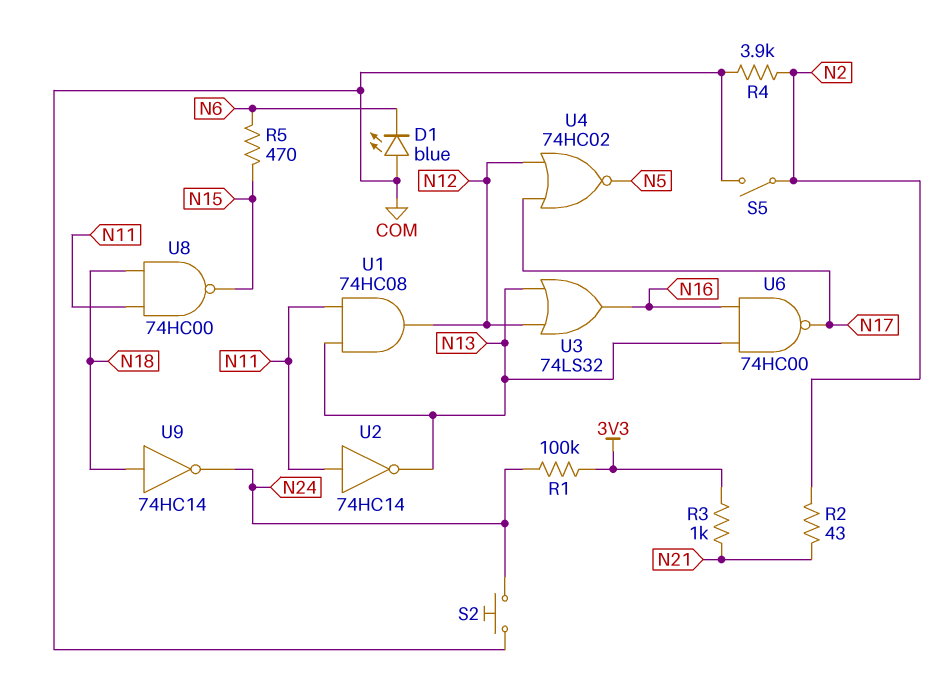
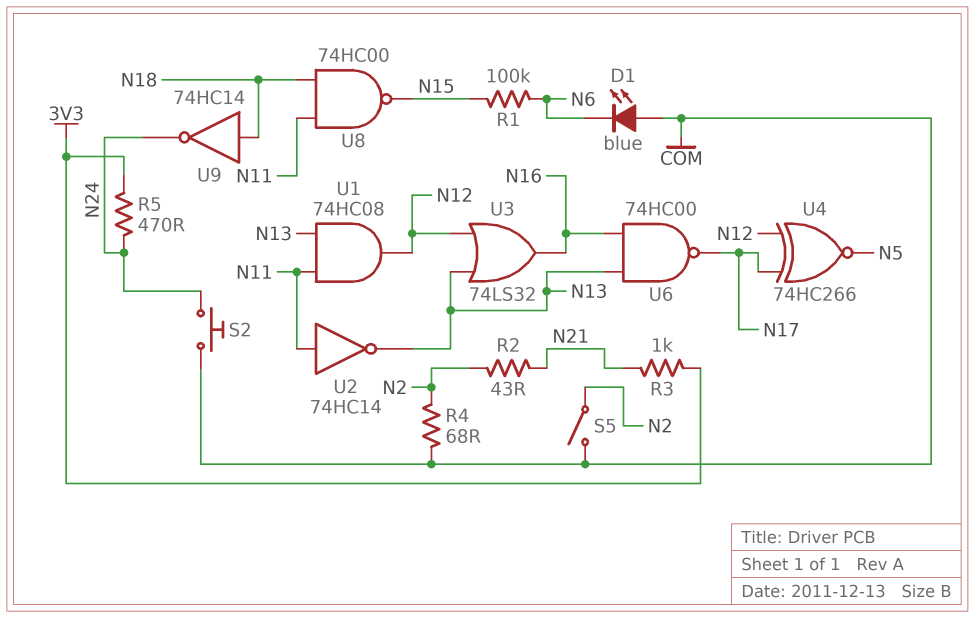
R1: 100k (3V3, N24) -> 100k (N6, N15)
R4: 3.9k (COM, N2) -> 68 (COM, N2)
R5: 470 (N6, N15) -> 470 (3V3, N24)
U4: NOR 74HC02 (in N12, in N17, out N5) -> XNOR 74HC266 (in N12, in N17, out N5)

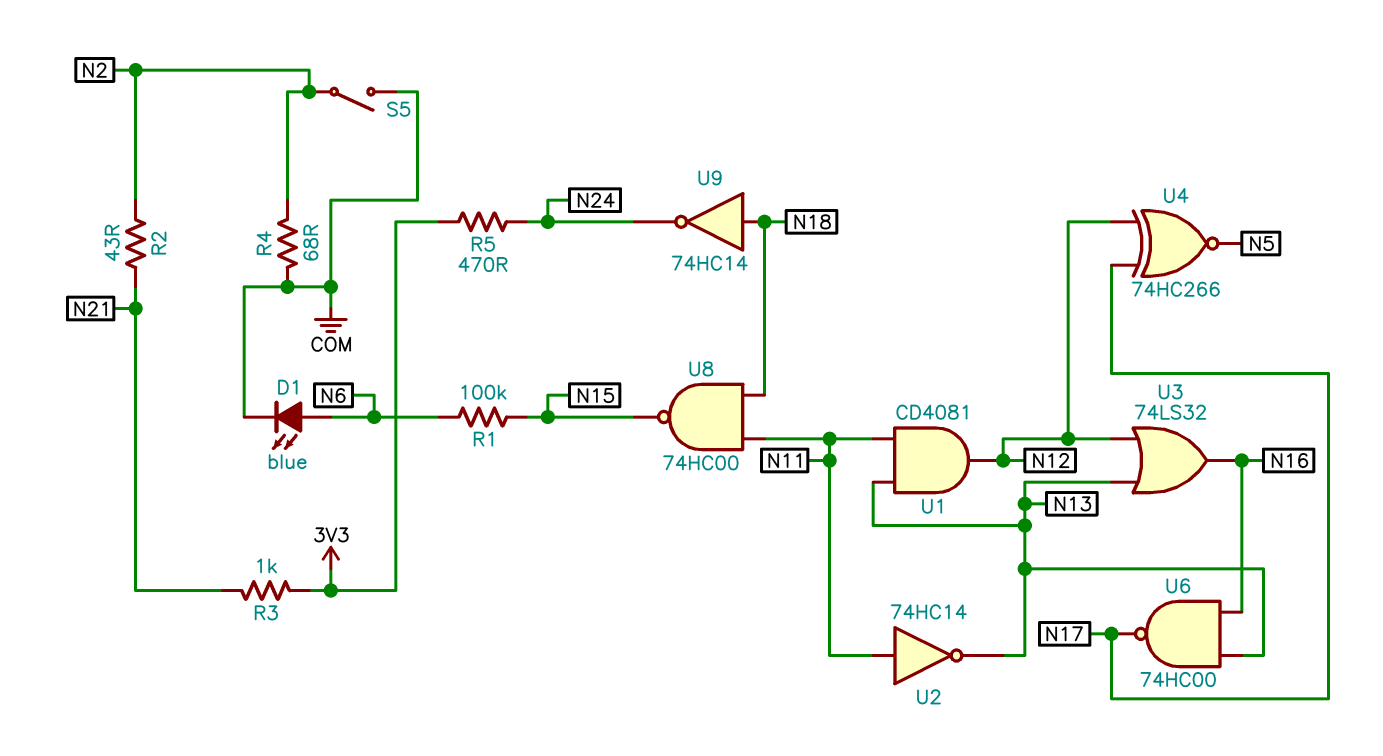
D1: LED blue (A COM, K N6) -> LED blue (A N6, K COM)
S2: button (COM, N24) -> none
U1: AND 74HC08 (in N11, in N13, out N12) -> AND CD4081 (in N11, in N13, out N12)

